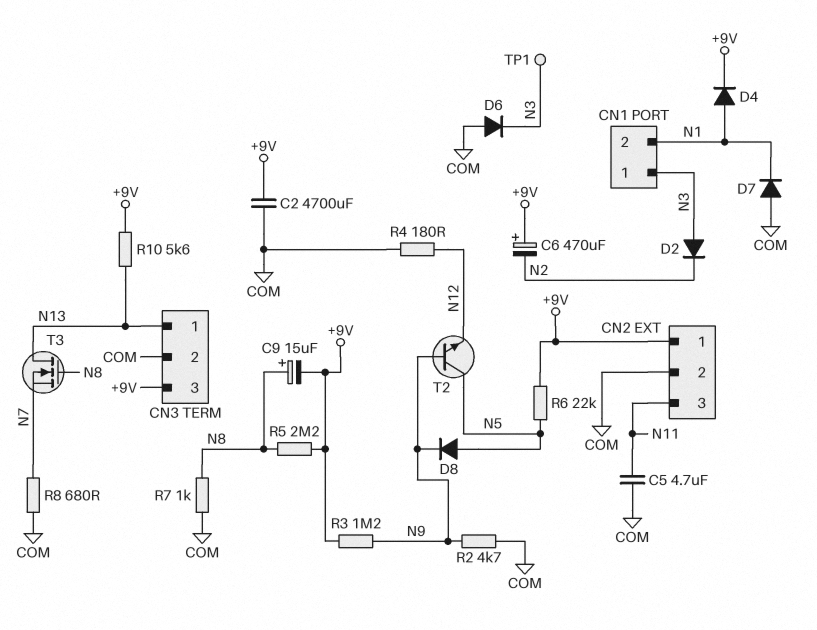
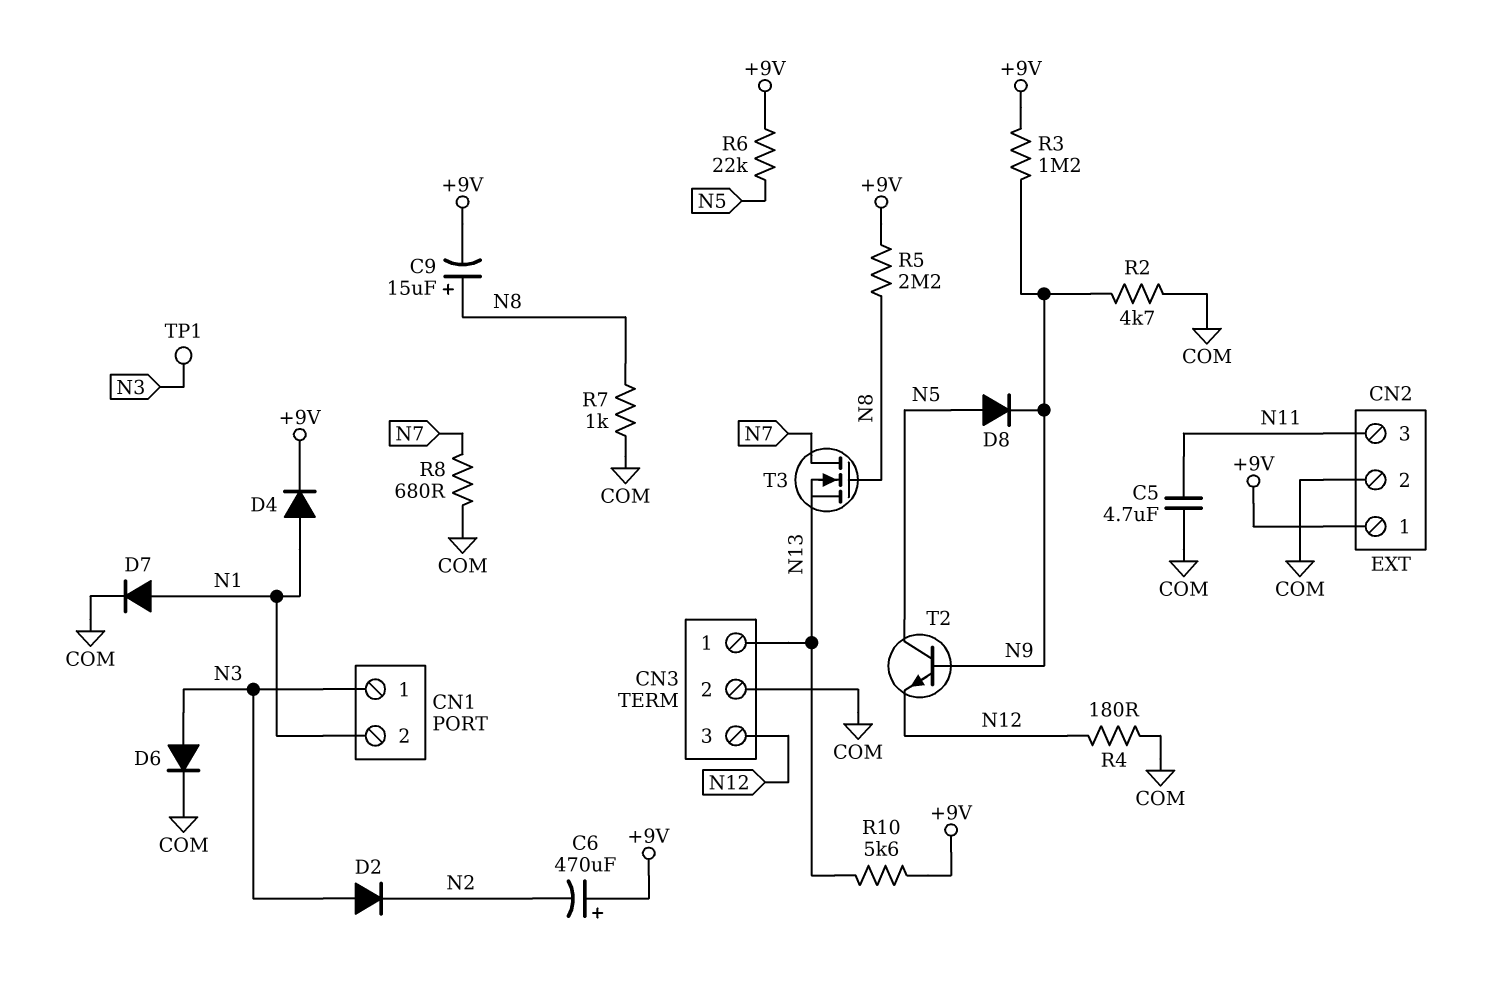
C2: 4700uF (+9V, COM) -> none
CN3 pin 3: +9V -> N12
D6: diode (A COM, K N3) -> diode (A N3, K COM)
D7: diode (A COM, K N1) -> diode (A N1, K COM)
T3: NMOS (G N8, D N13, S N7) -> NMOS (G N8, D N7, S N13)

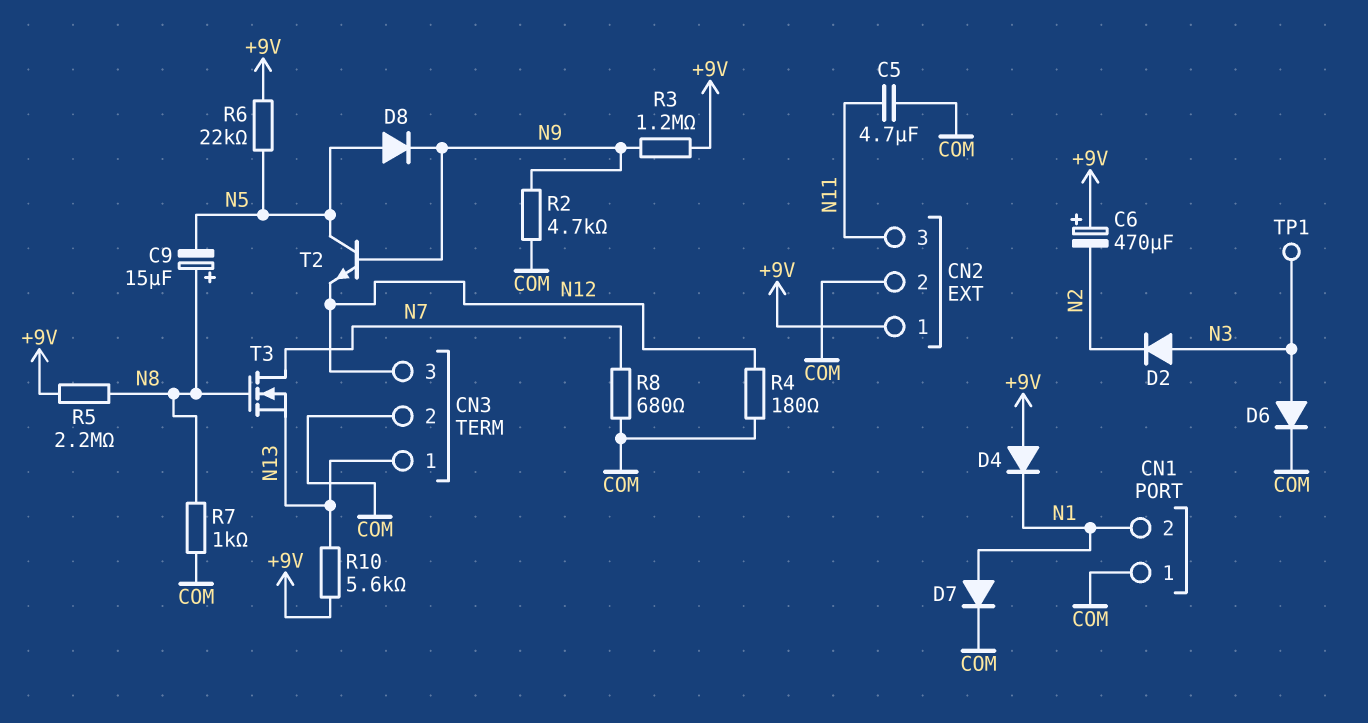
C9: 15uF (plus N8, minus +9V) -> 15uF (plus N8, minus N5)
CN1 pin 1: N3 -> COM
D4: diode (A N1, K +9V) -> diode (A +9V, K N1)

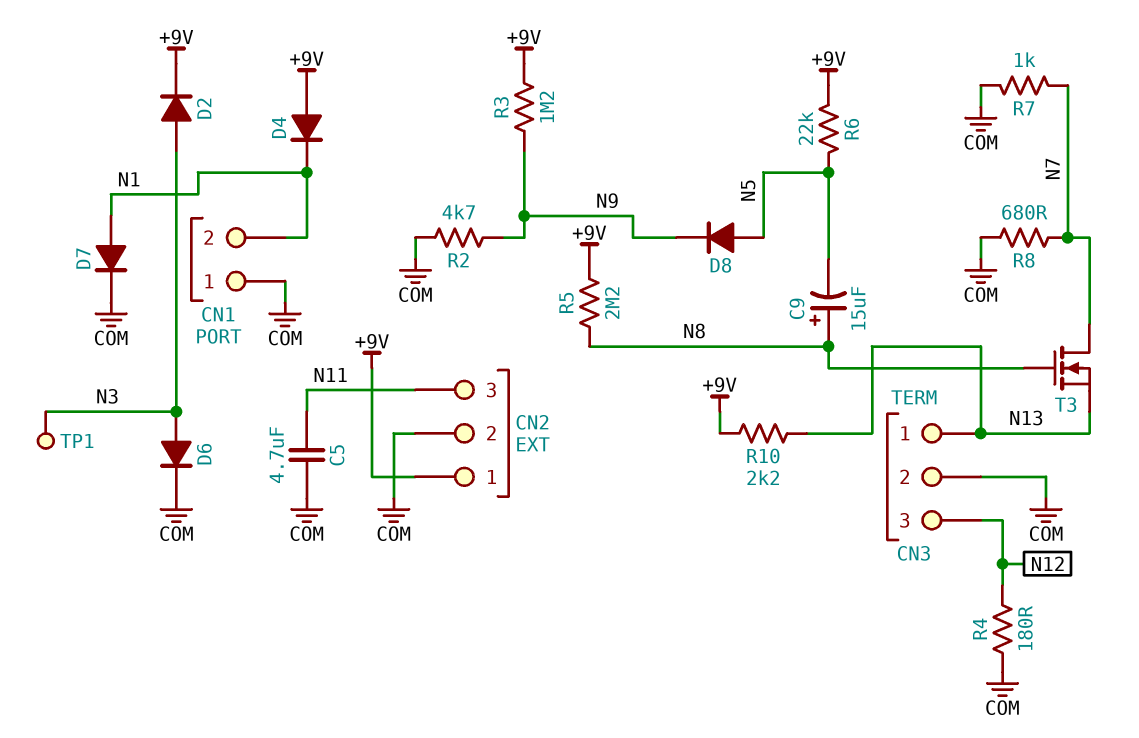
C6: 470uF (plus +9V, minus N2) -> none
D2: diode (A N3, K N2) -> diode (A N3, K +9V)
R7: 1k (COM, N8) -> 1k (COM, N7)
R10: 5.6k (+9V, N13) -> 2.2k (+9V, N13)
T2: NPN (B N9, C N5, E N12) -> none

